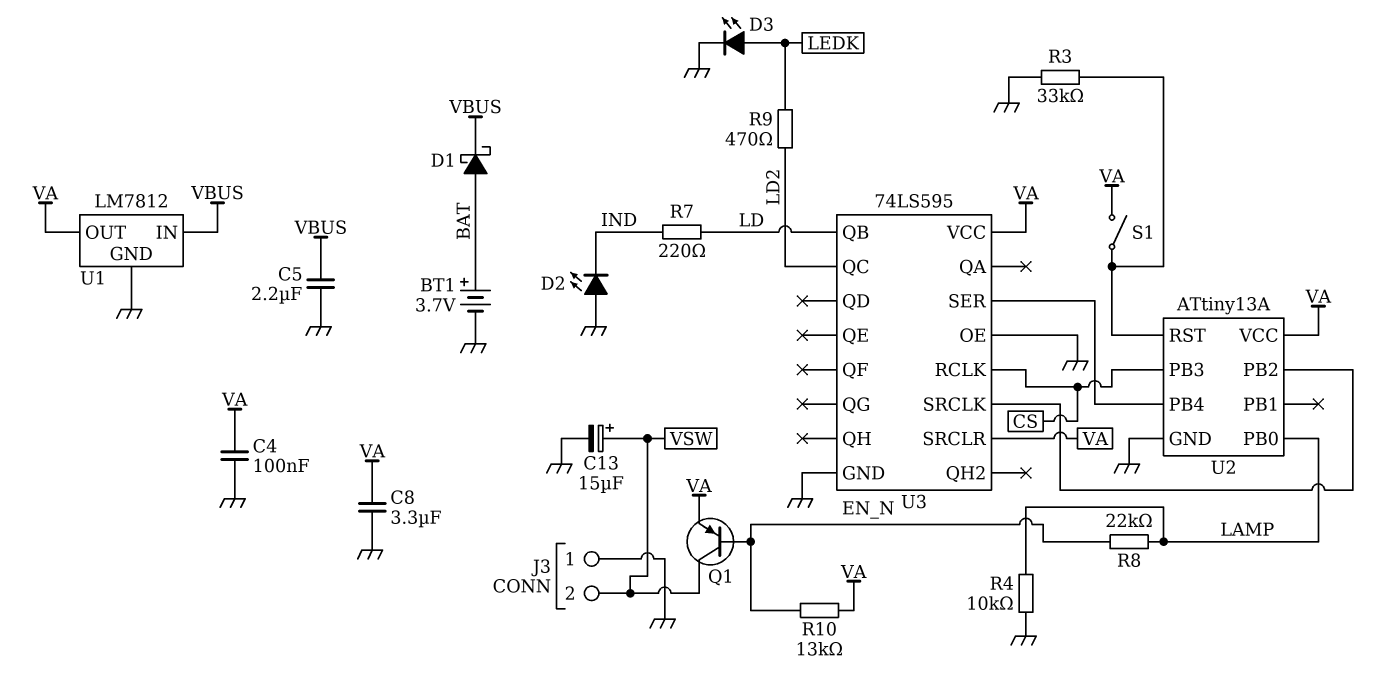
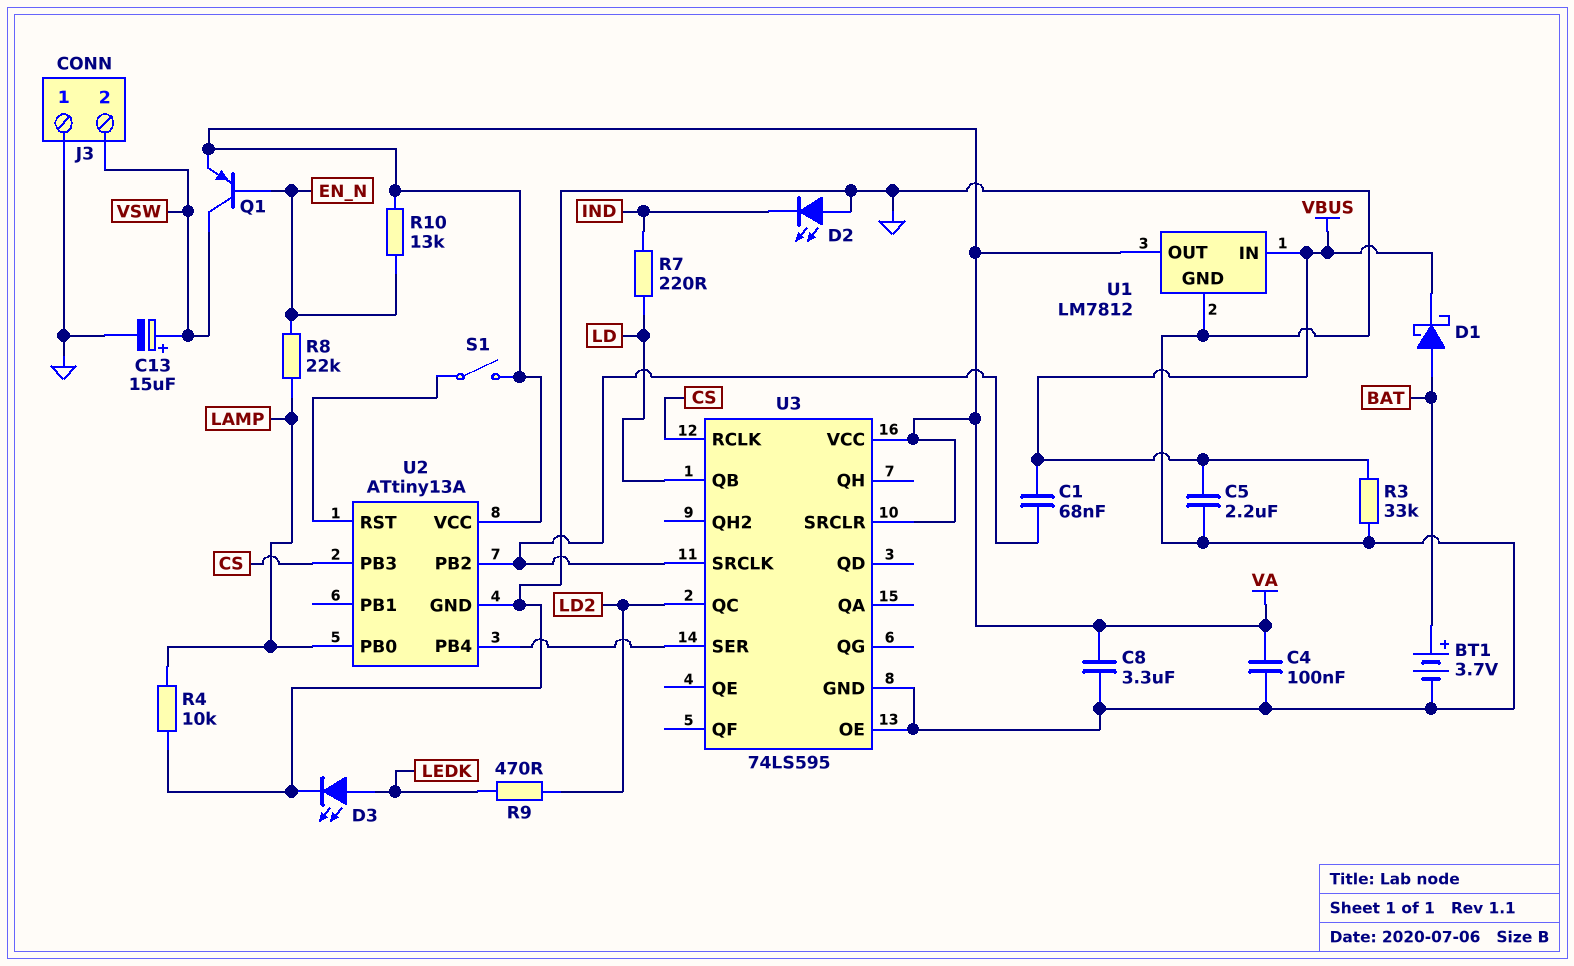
C1: none -> 68nF (U2/PB2, VBUS)
R3: 33k (GND, U2/RST) -> 33k (GND, VBUS)

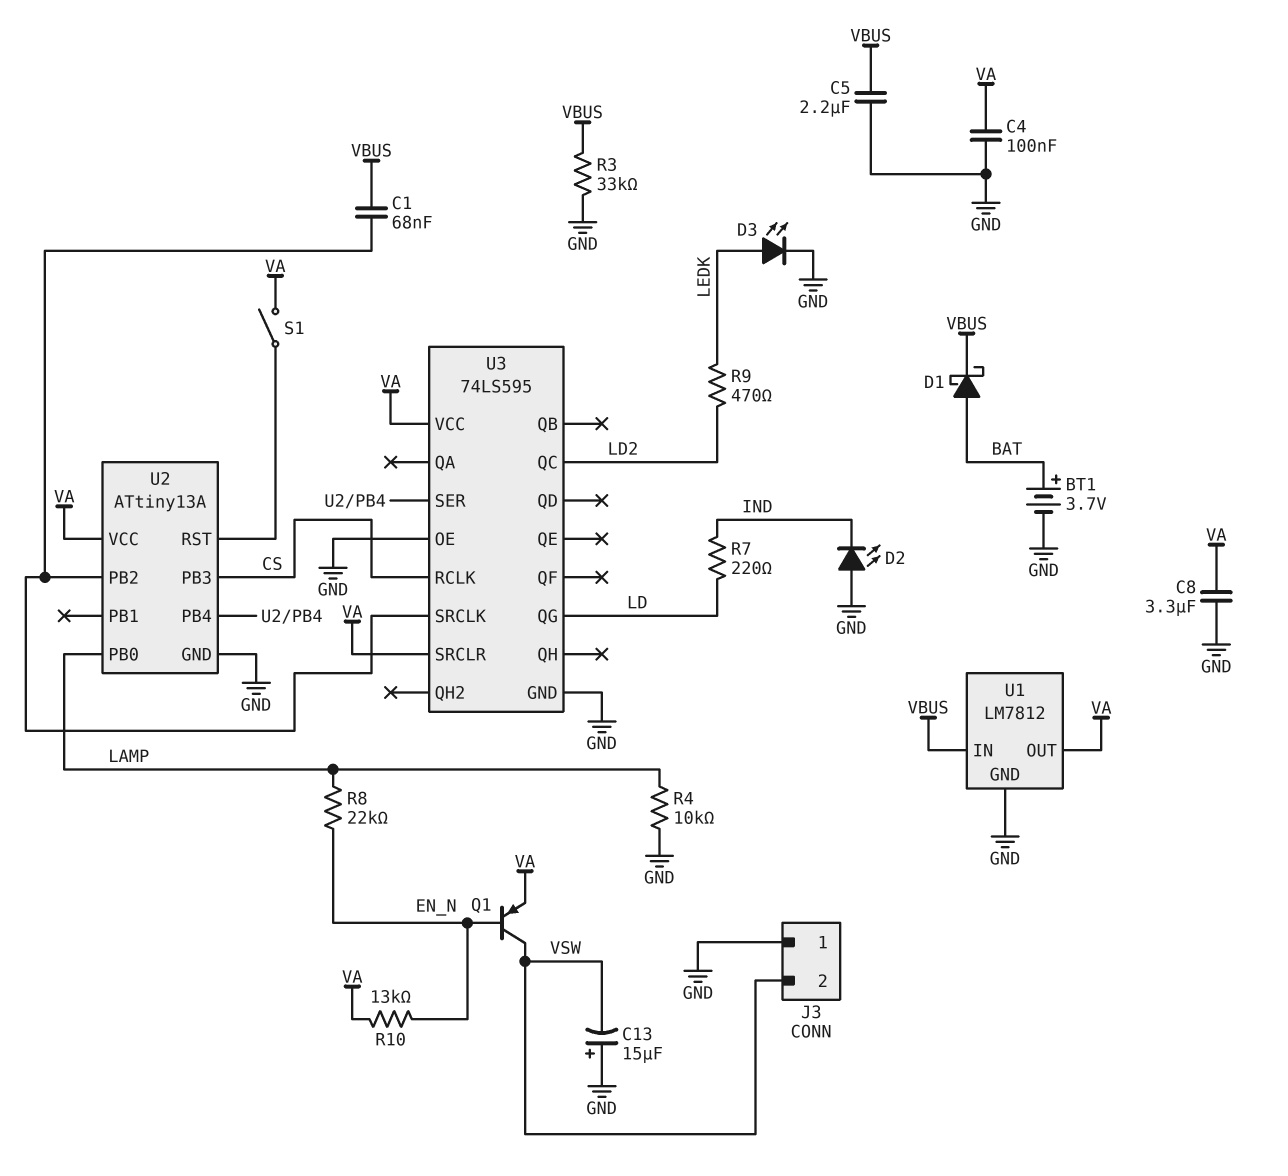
C13: 15uF (plus VSW, minus GND) -> 15uF (plus GND, minus VSW)
U3 pin QB: LD -> none
U3 pin QG: none -> LD

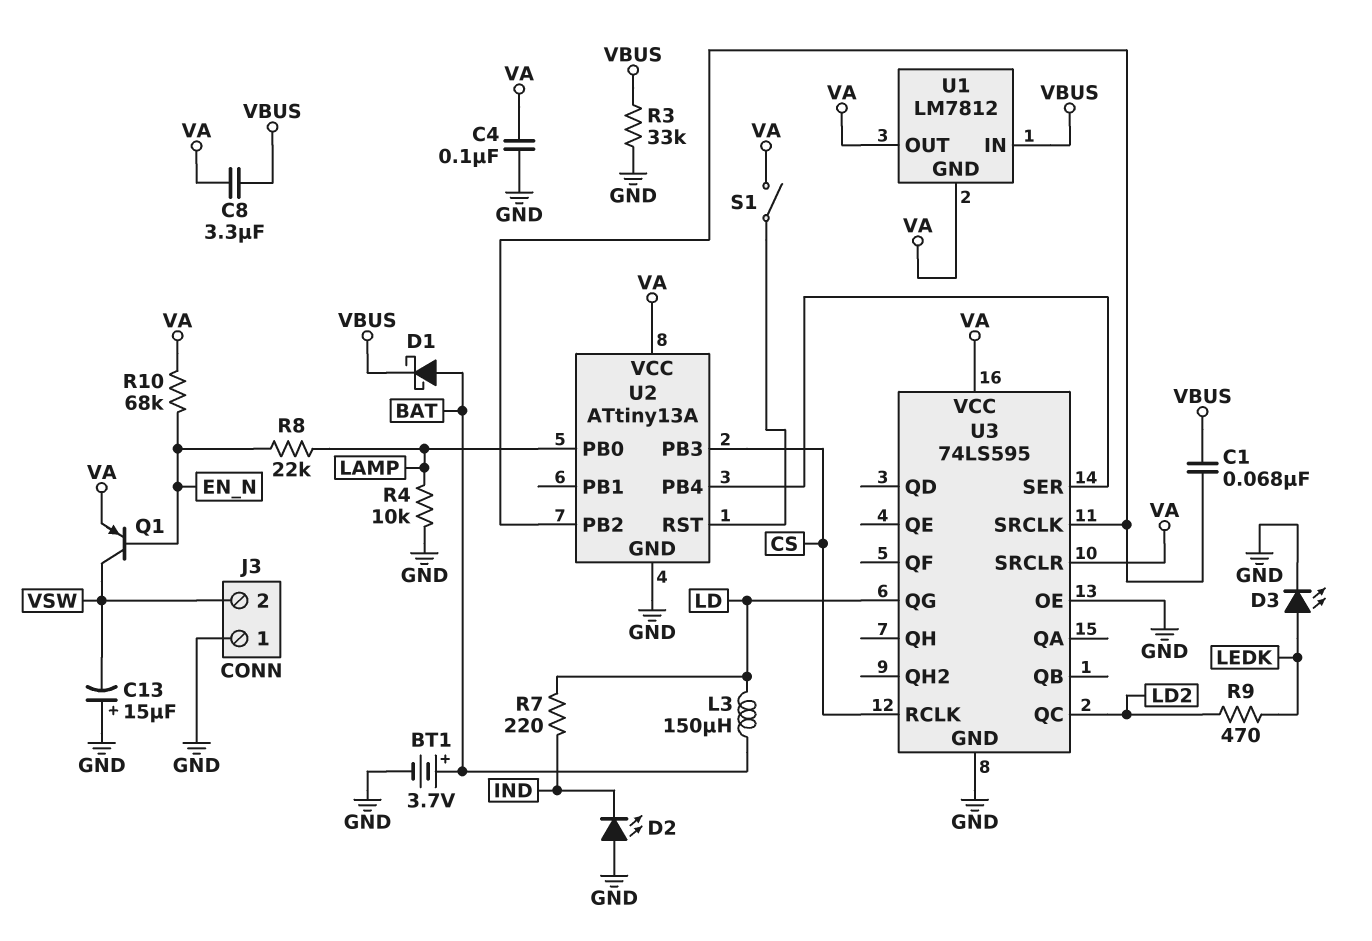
C5: 2.2uF (GND, VBUS) -> none
C8: 3.3uF (GND, VA) -> 3.3uF (VA, VBUS)
L3: none -> 150uH (BAT, LD)
R10: 13k (EN_N, VA) -> 68k (EN_N, VA)
U1 pin GND: GND -> VA

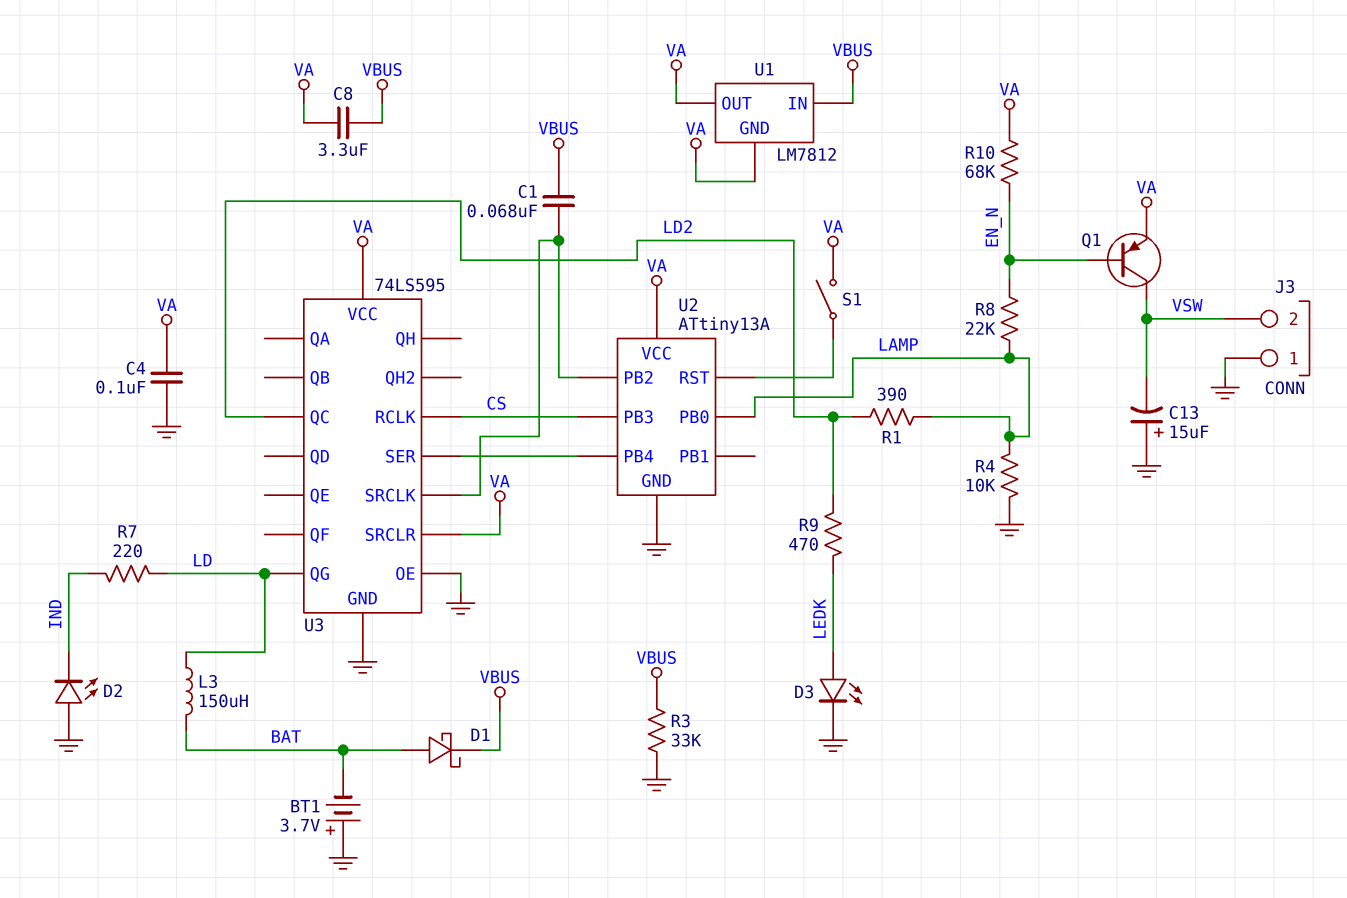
BT1: 3.7V (plus BAT, minus GND) -> 3.7V (plus GND, minus BAT)
R1: none -> 390 (LAMP, LD2)

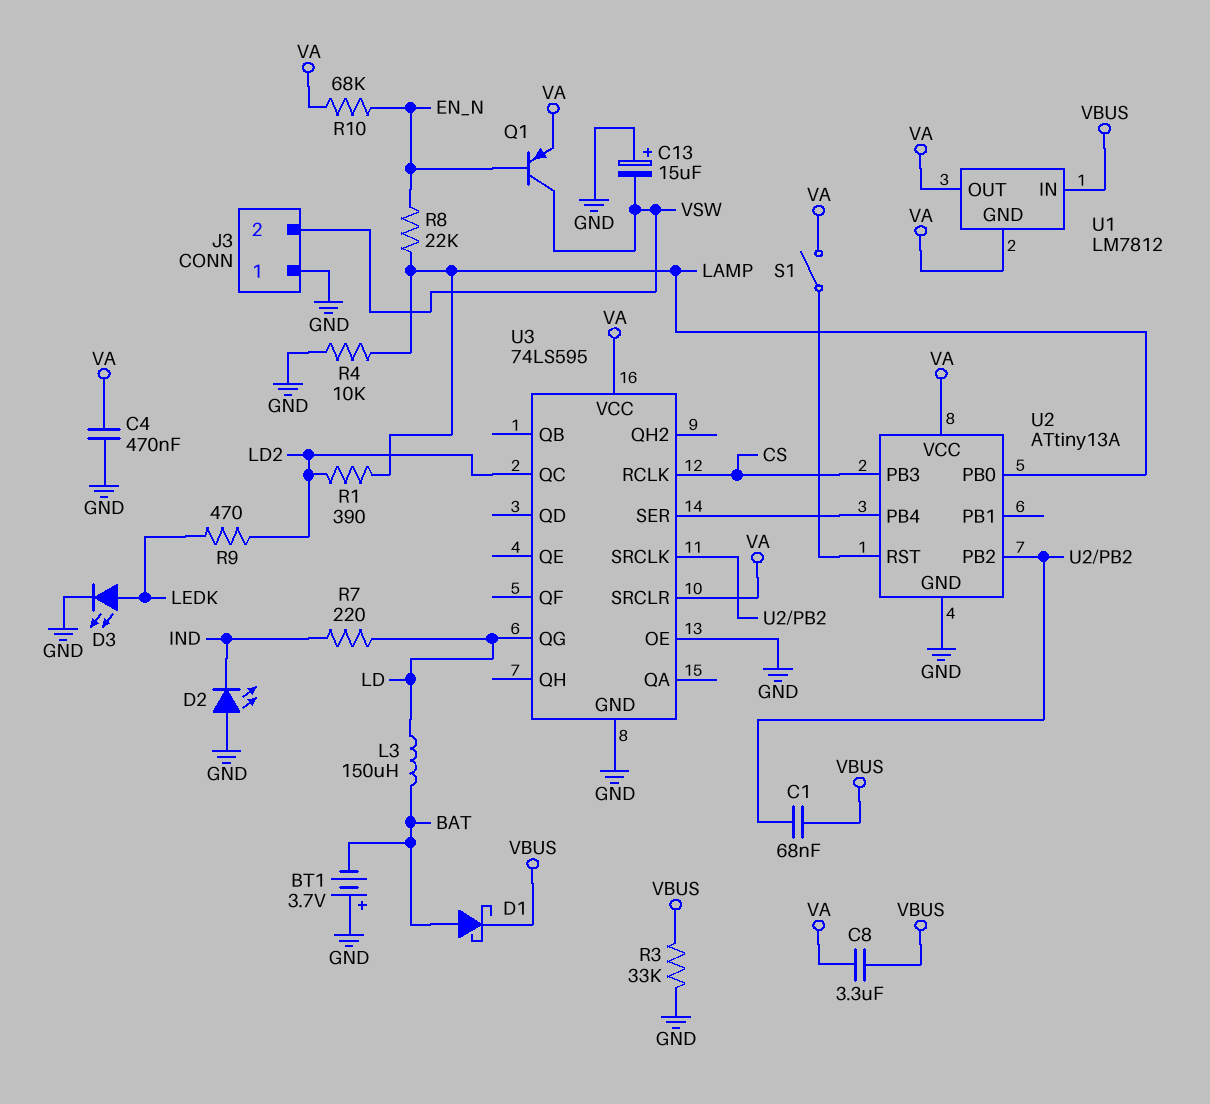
C4: 100nF (GND, VA) -> 470nF (GND, VA)

